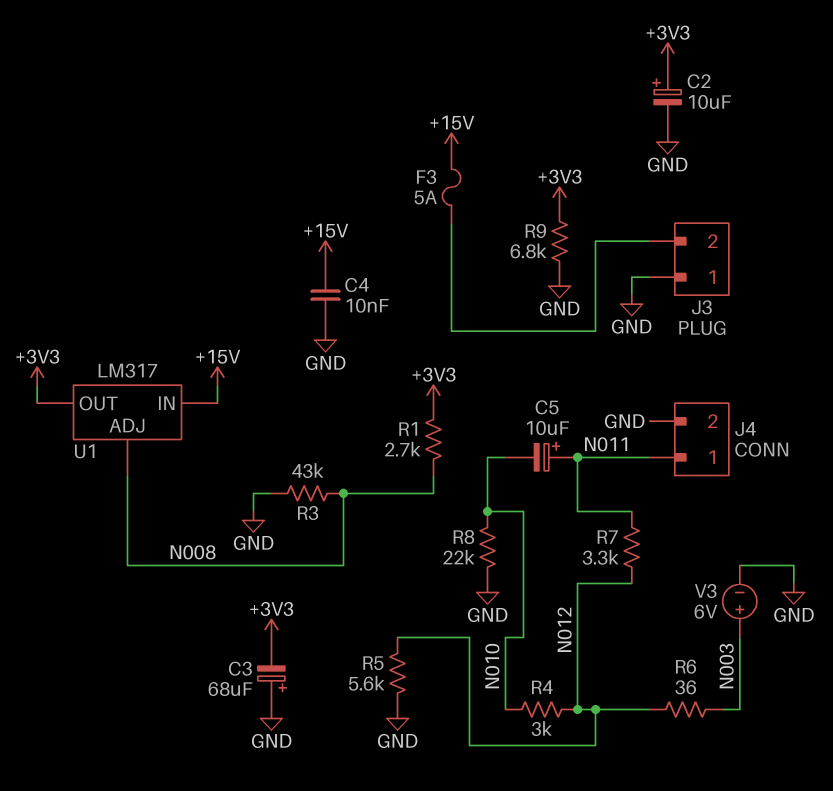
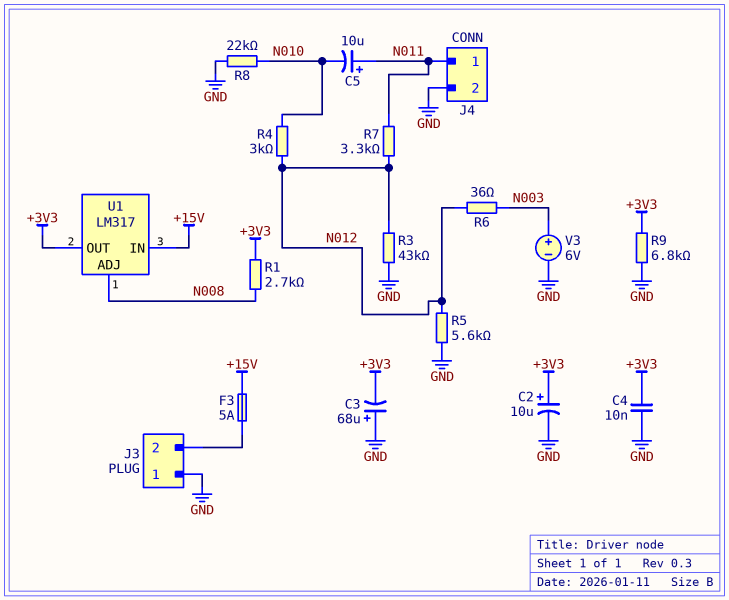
C4: 10nF (+15V, GND) -> 10nF (+3V3, GND)
R3: 43k (GND, N008) -> 43k (GND, N012)

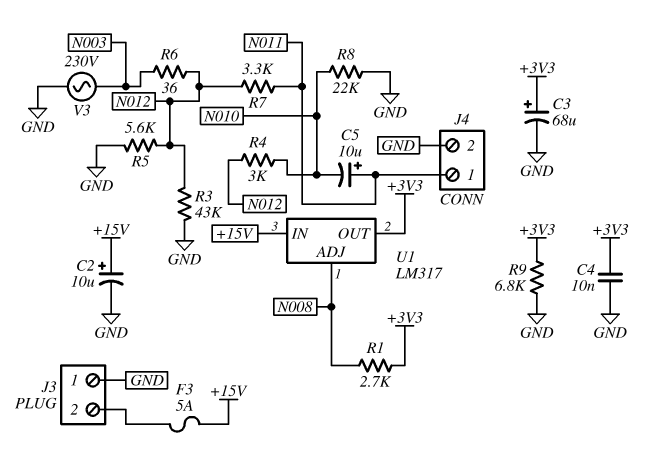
C2: 10uF (plus +3V3, minus GND) -> 10uF (plus +15V, minus GND)
C3: 68uF (plus GND, minus +3V3) -> 68uF (plus +3V3, minus GND)
V3: 6V (plus N003, minus GND) -> AC 230V (GND, N003)

